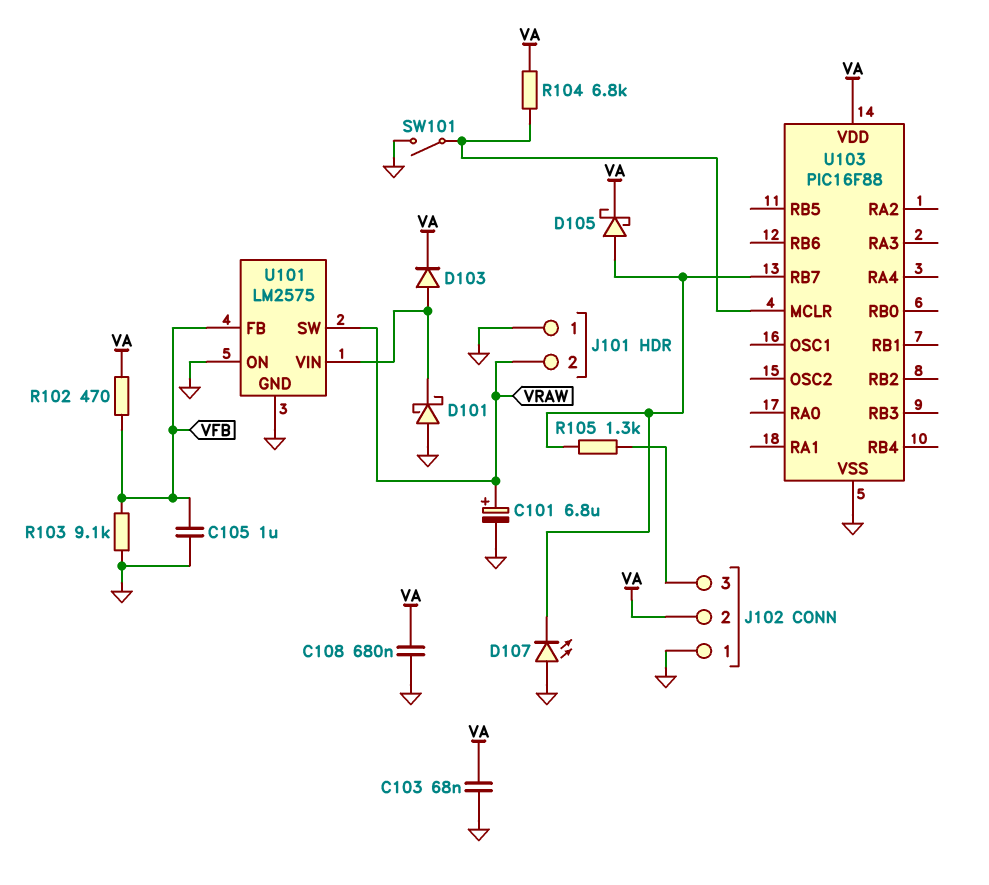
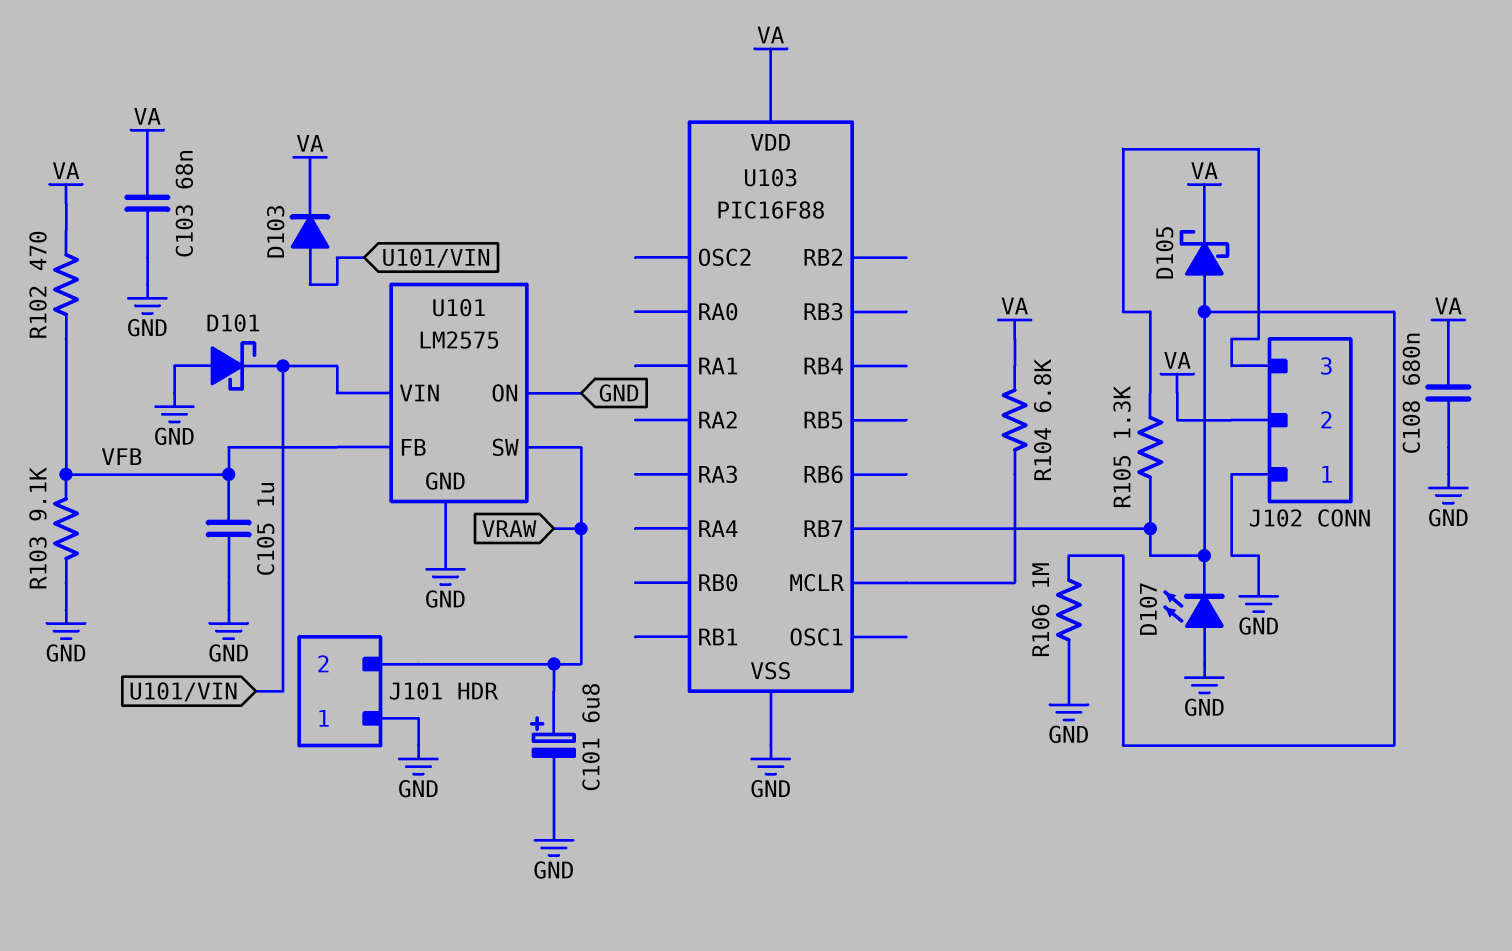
R106: none -> 1M (GND, U103/RB7)
SW101: switch (GND, U103/MCLR) -> none

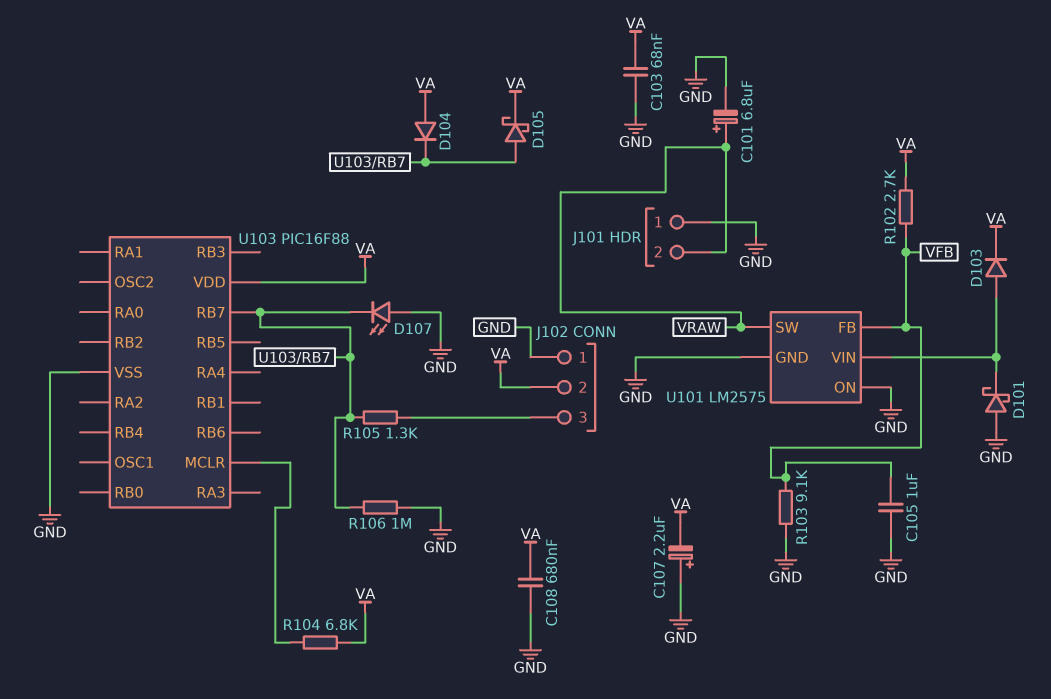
C107: none -> 2.2uF (plus GND, minus VA)
D104: none -> diode (A VA, K U103/RB7)
R102: 470 (VA, VFB) -> 2.7k (VA, VFB)

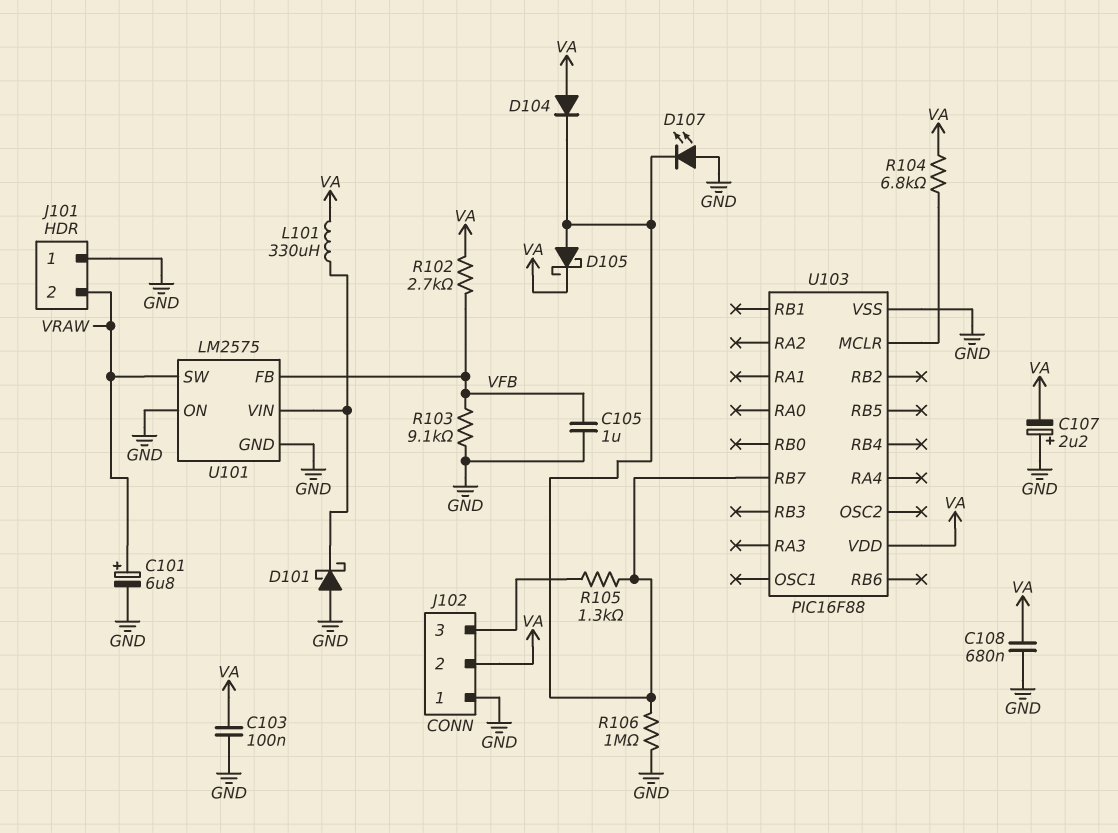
C103: 68nF (GND, VA) -> 100nF (GND, VA)
D103: diode (A U101/VIN, K VA) -> none
L101: none -> 330uH (U101/VIN, VA)

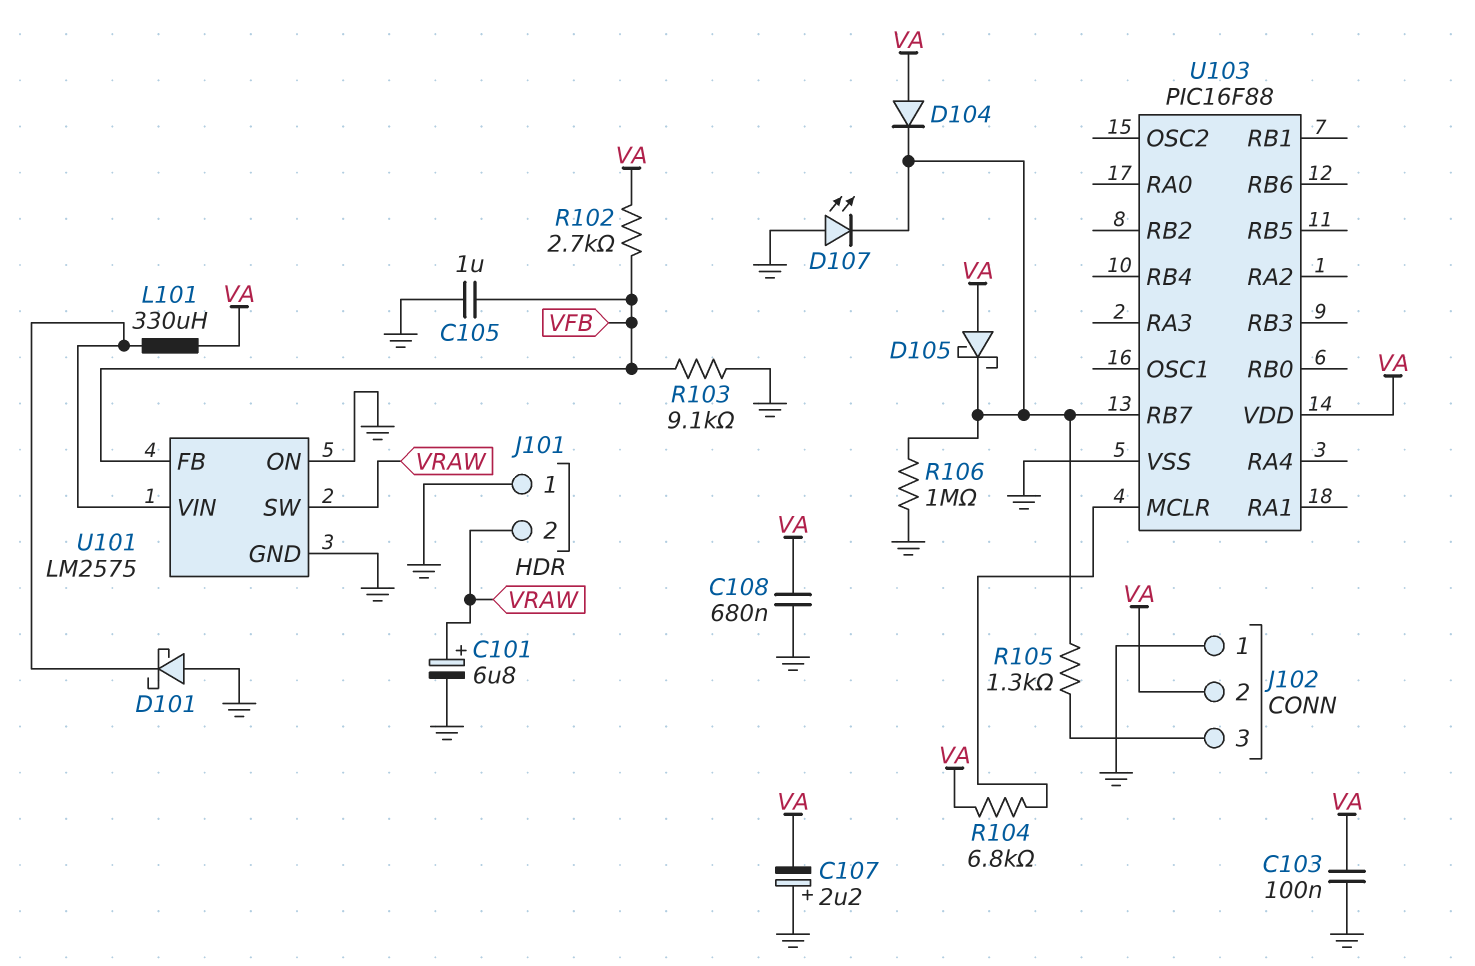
D105: schottky (A U103/RB7, K VA) -> schottky (A VA, K U103/RB7)

